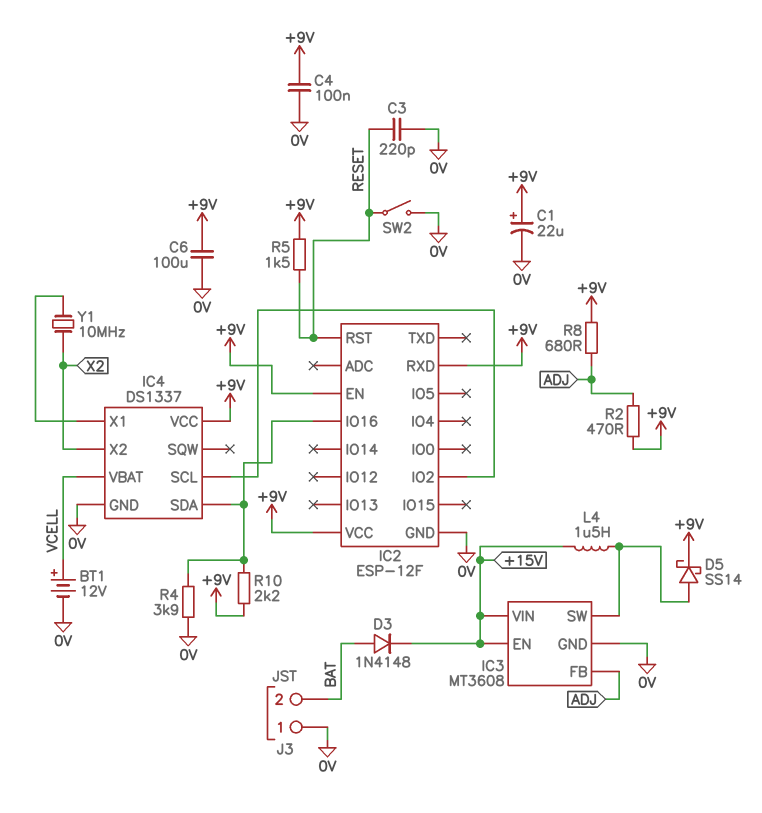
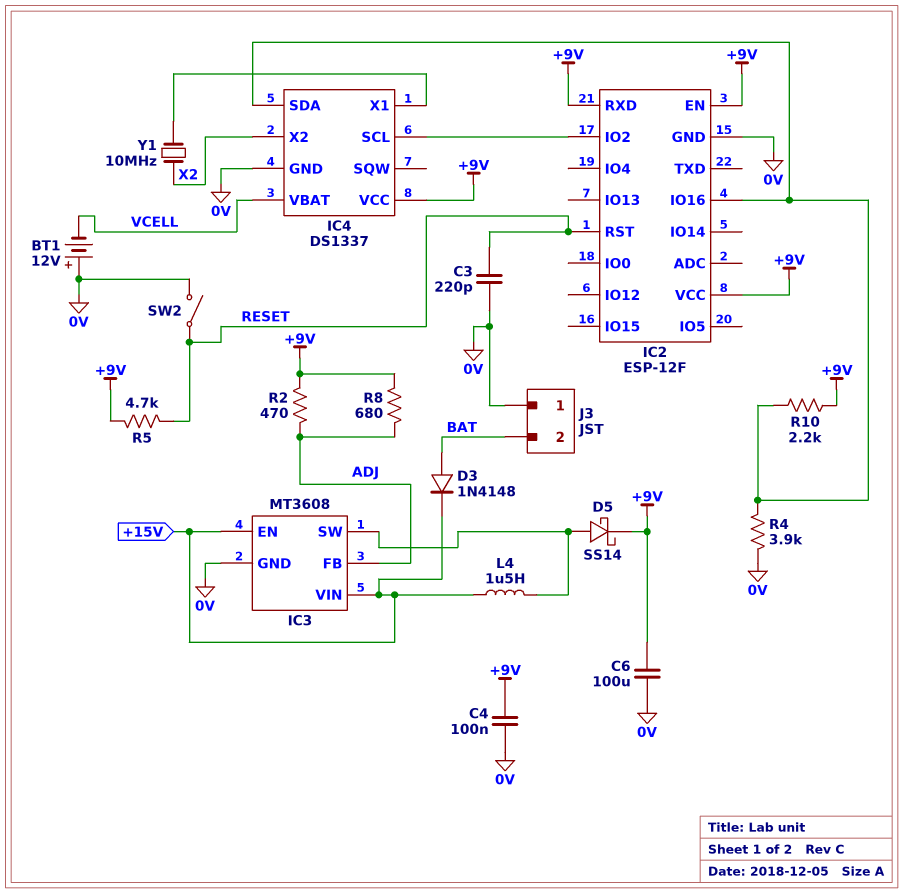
BT1: 12V (plus VCELL, minus 0V) -> 12V (plus 0V, minus VCELL)
C1: 22uF (plus +9V, minus 0V) -> none
R5: 1.5k (+9V, RESET) -> 4.7k (+9V, RESET)

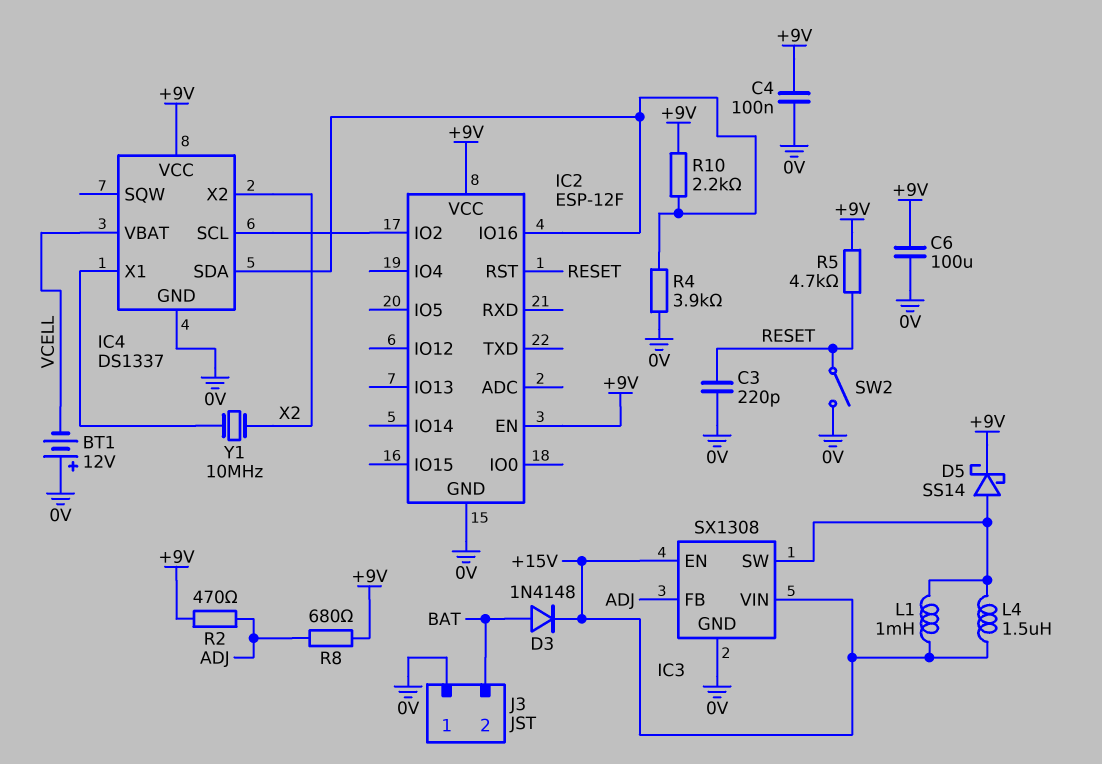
IC2 pin RXD: +9V -> none
IC3: MT3608 -> SX1308
L1: none -> 1mH (+15V, IC3/SW)

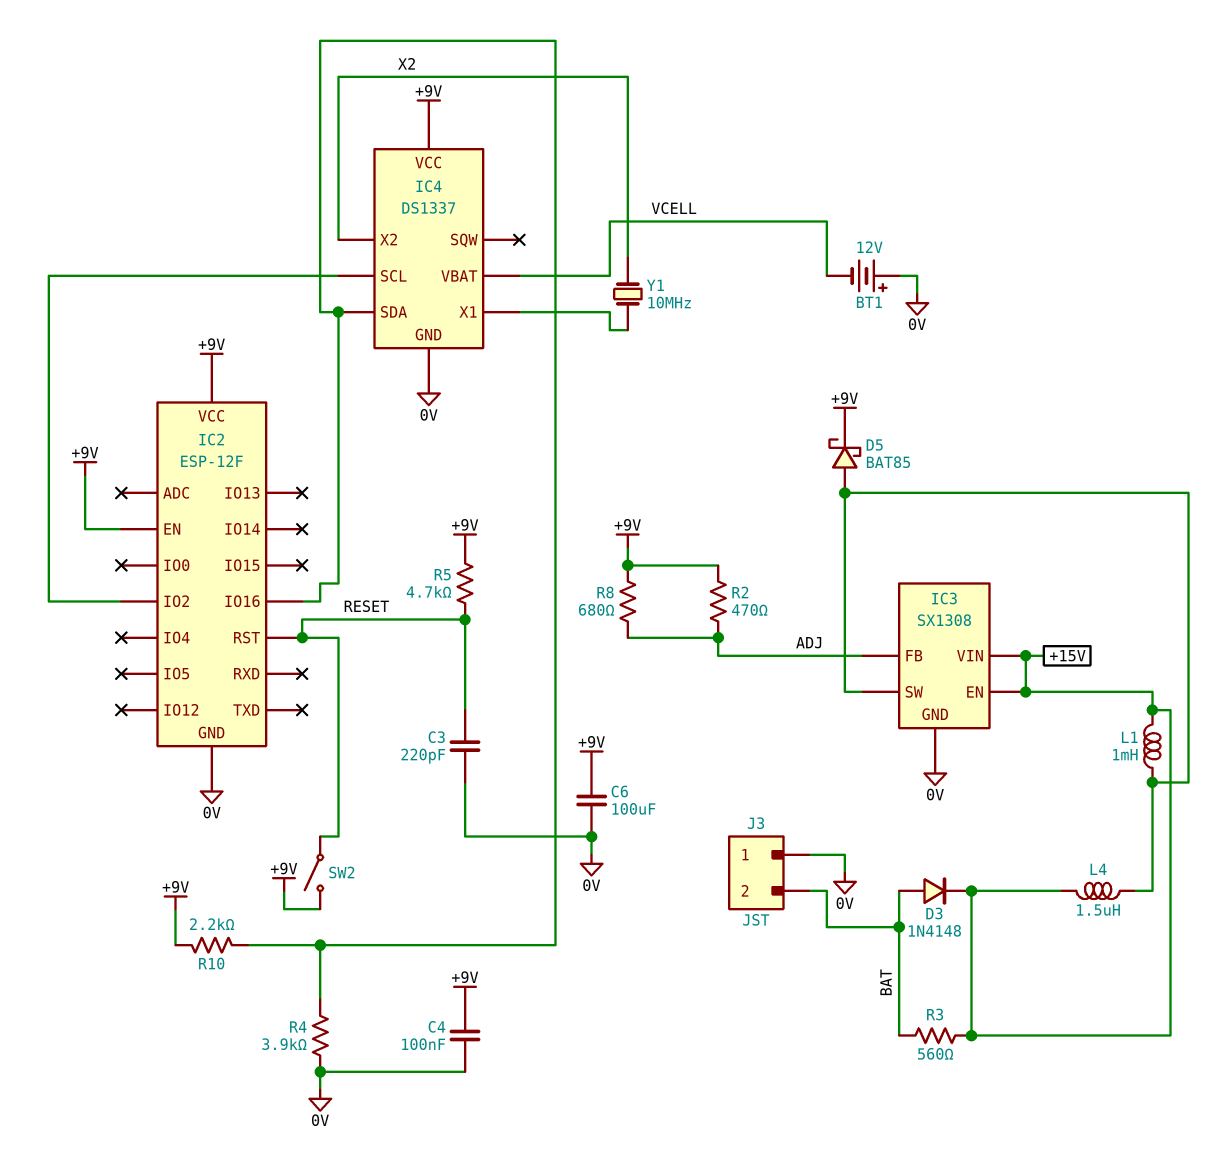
D5: schottky SS14 (A IC3/SW, K +9V) -> schottky BAT85 (A IC3/SW, K +9V)
R3: none -> 560 (+15V, BAT)
SW2: switch (0V, RESET) -> switch (+9V, RESET)

